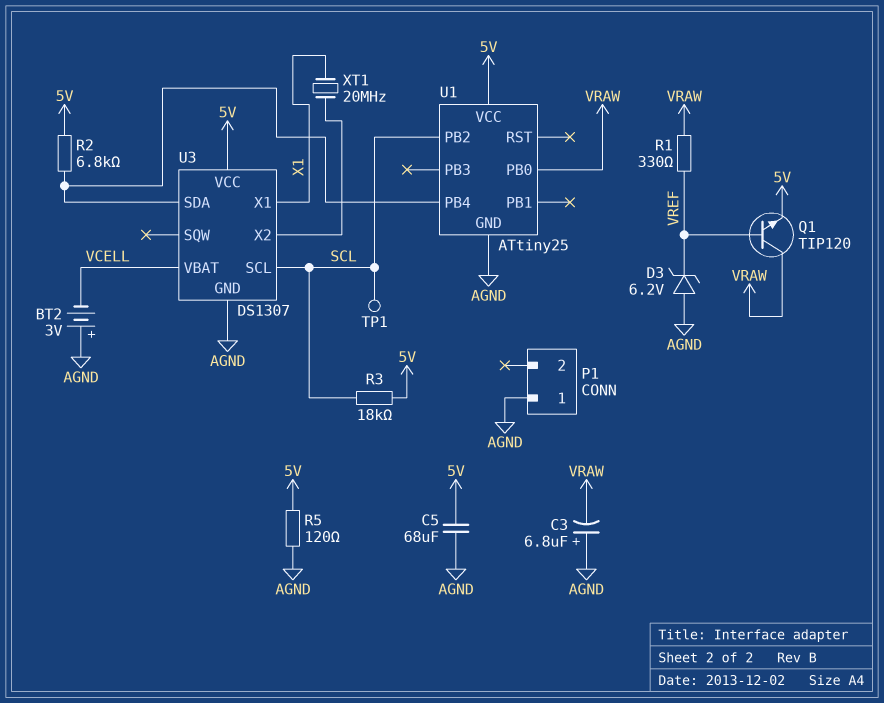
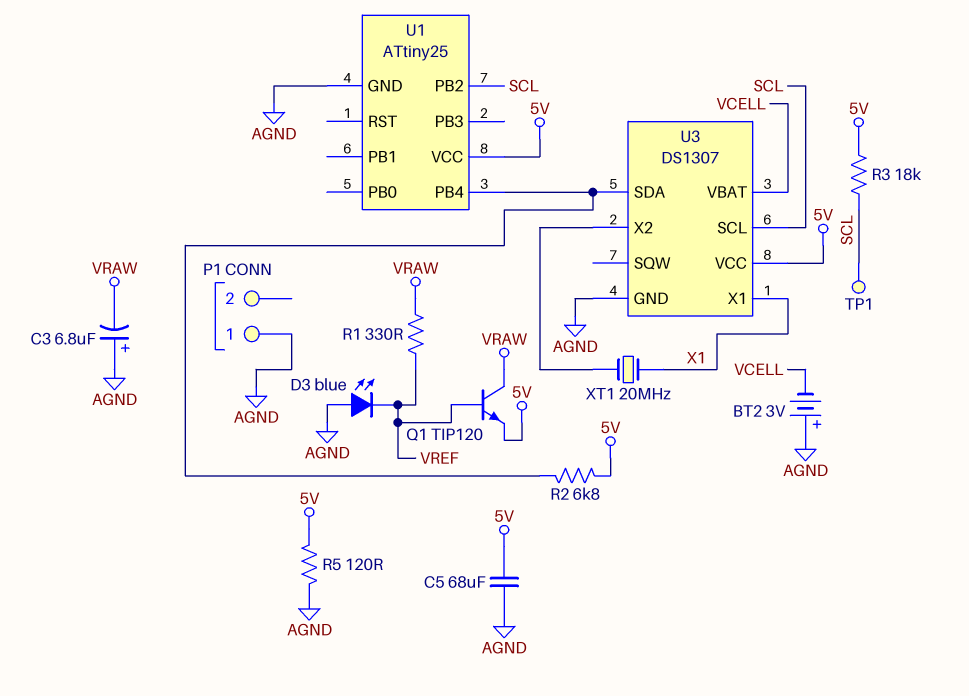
D3: zener 6.2V (A AGND, K VREF) -> LED blue (A AGND, K VREF)
U1 pin PB0: VRAW -> none

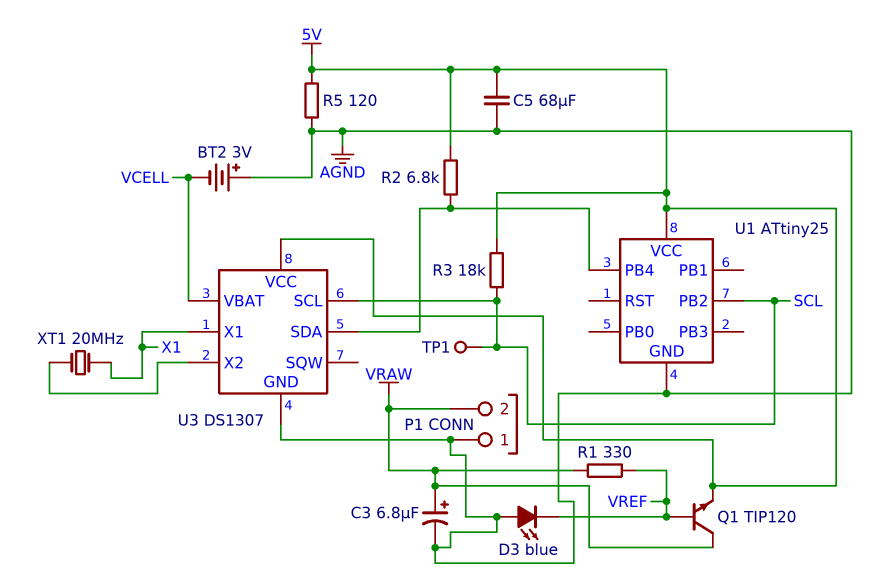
C3: 6.8uF (plus AGND, minus VRAW) -> 6.8uF (plus VRAW, minus AGND)
P1 pin 2: none -> VRAW

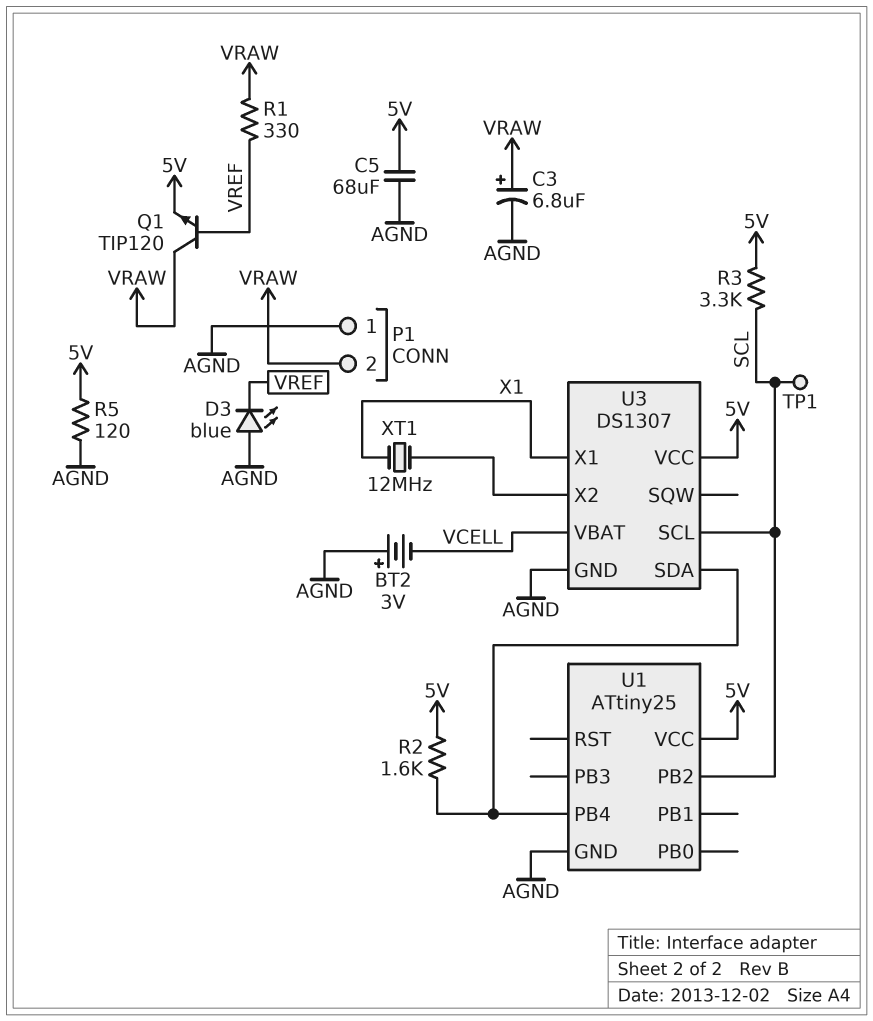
R2: 6.8k (5V, U1/PB4) -> 1.6k (5V, U1/PB4)
R3: 18k (5V, SCL) -> 3.3k (5V, SCL)
XT1: 20MHz (U3/X2, X1) -> 12MHz (U3/X2, X1)

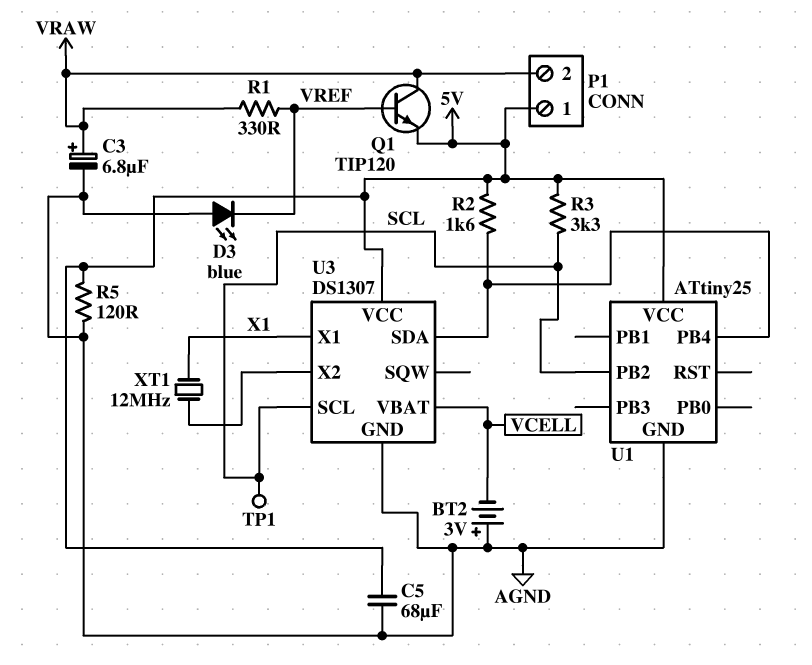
P1 pin 1: AGND -> 5V

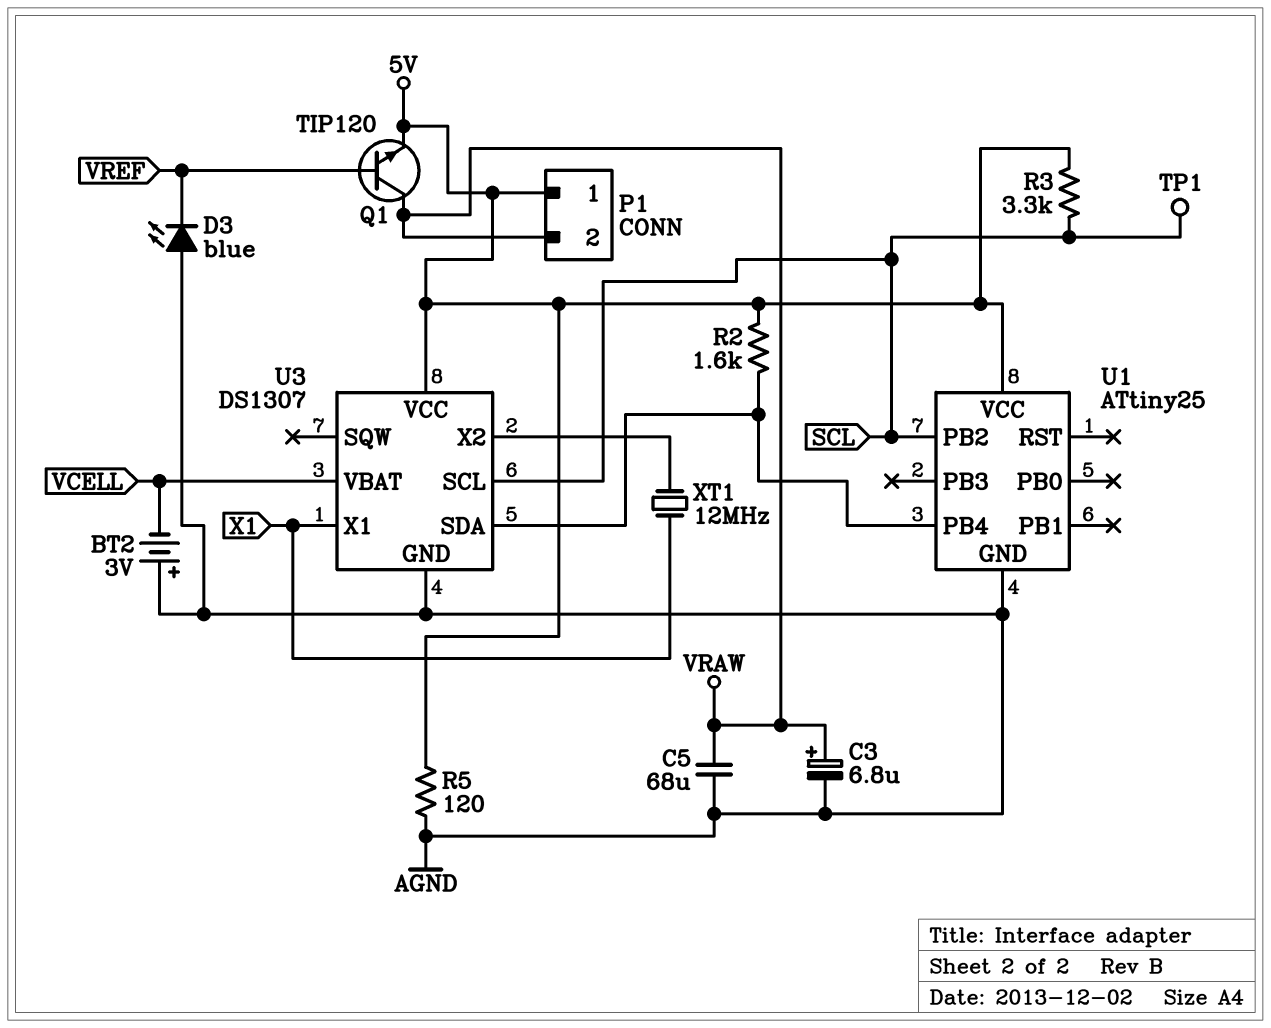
C5: 68uF (5V, AGND) -> 68uF (AGND, VRAW)
R1: 330 (VRAW, VREF) -> none

